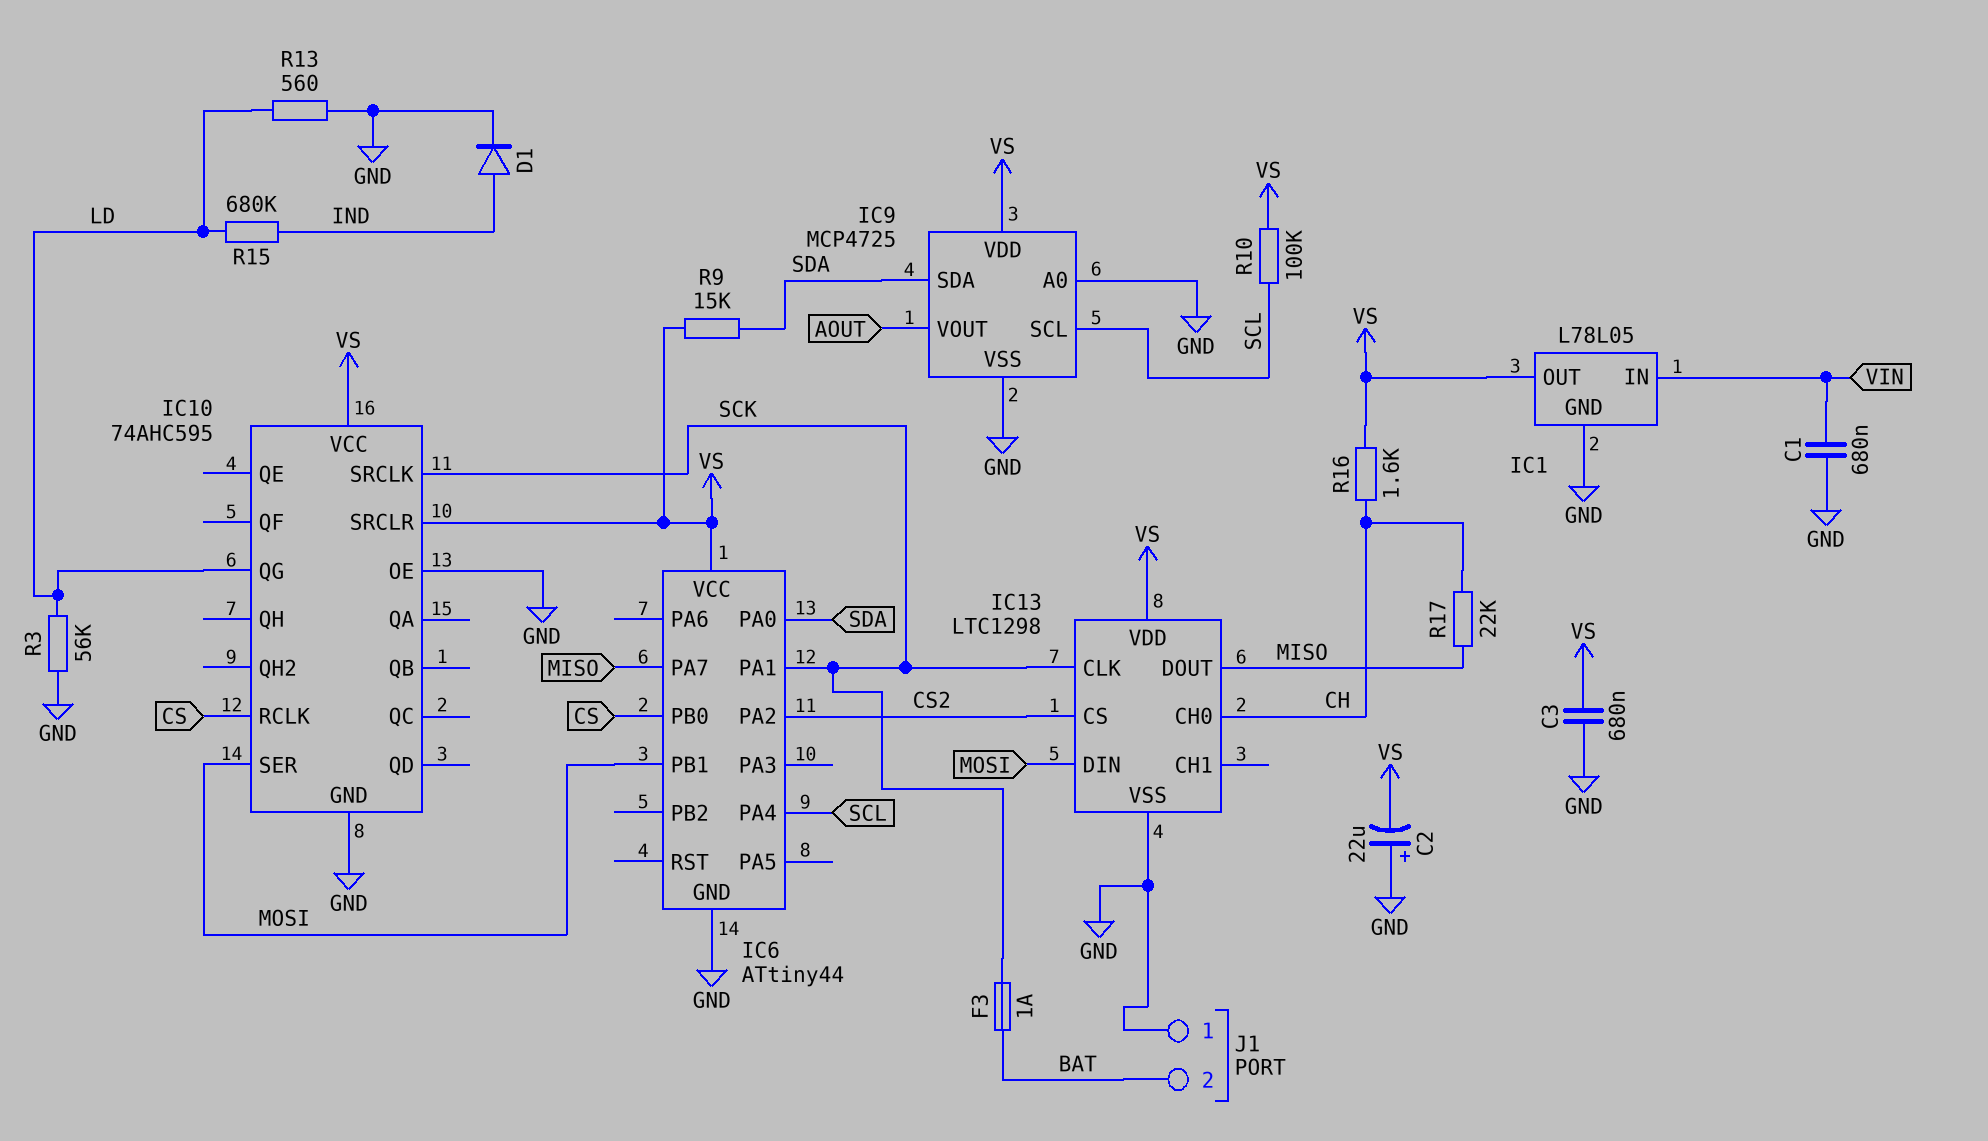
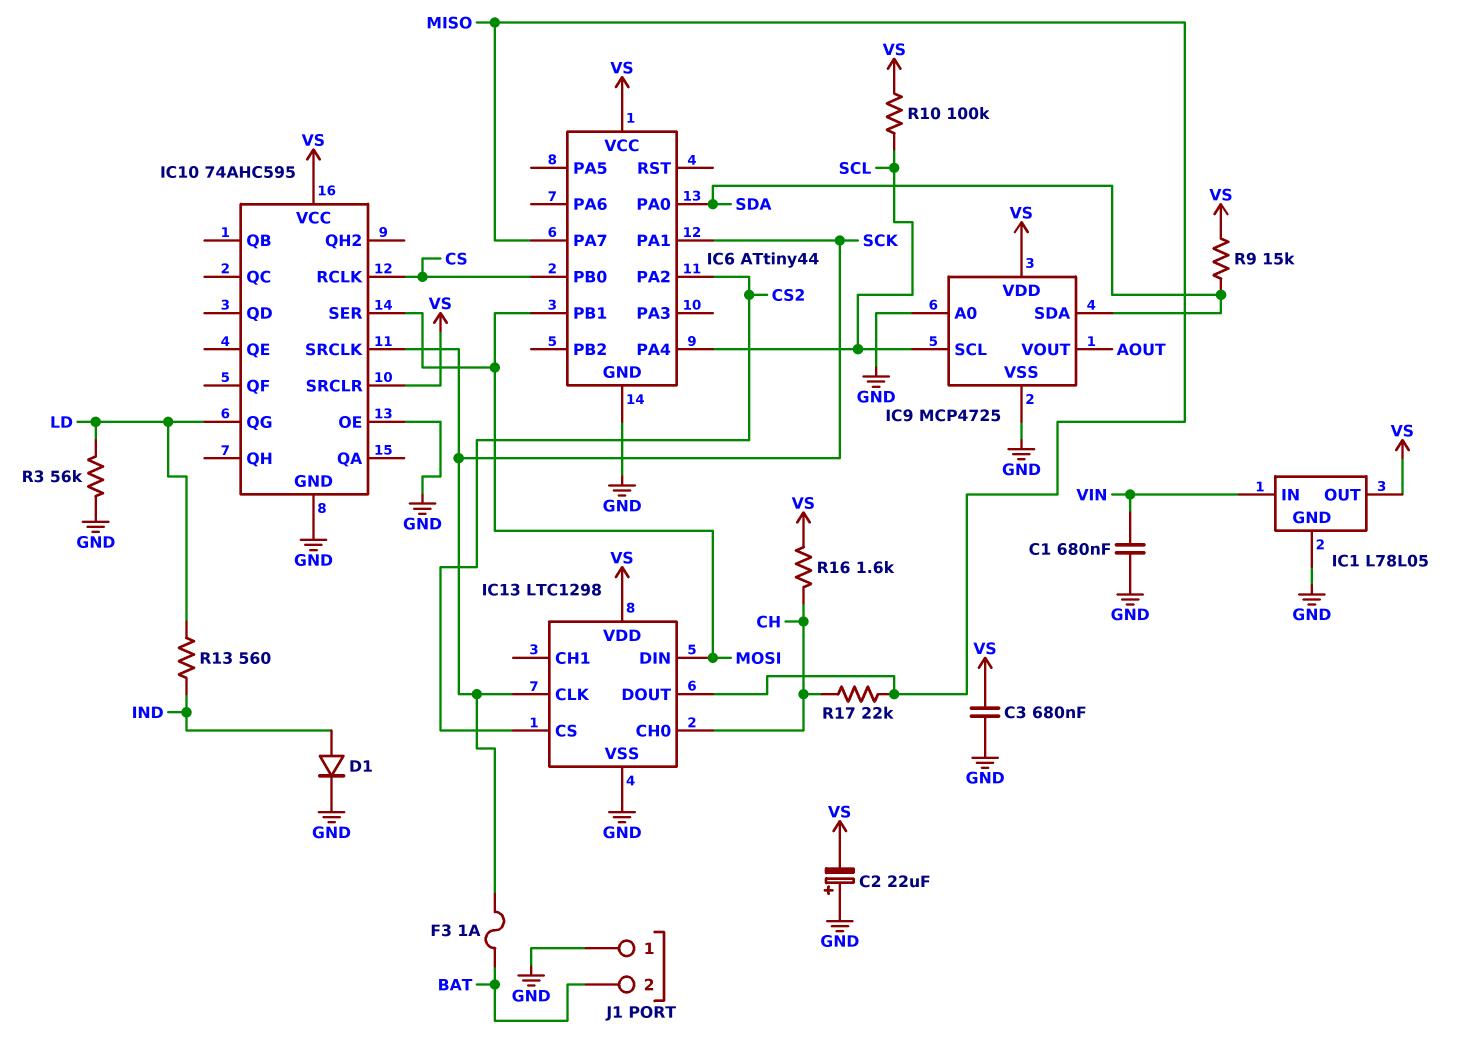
R13: 560 (GND, LD) -> 560 (IND, LD)
R15: 680k (IND, LD) -> none

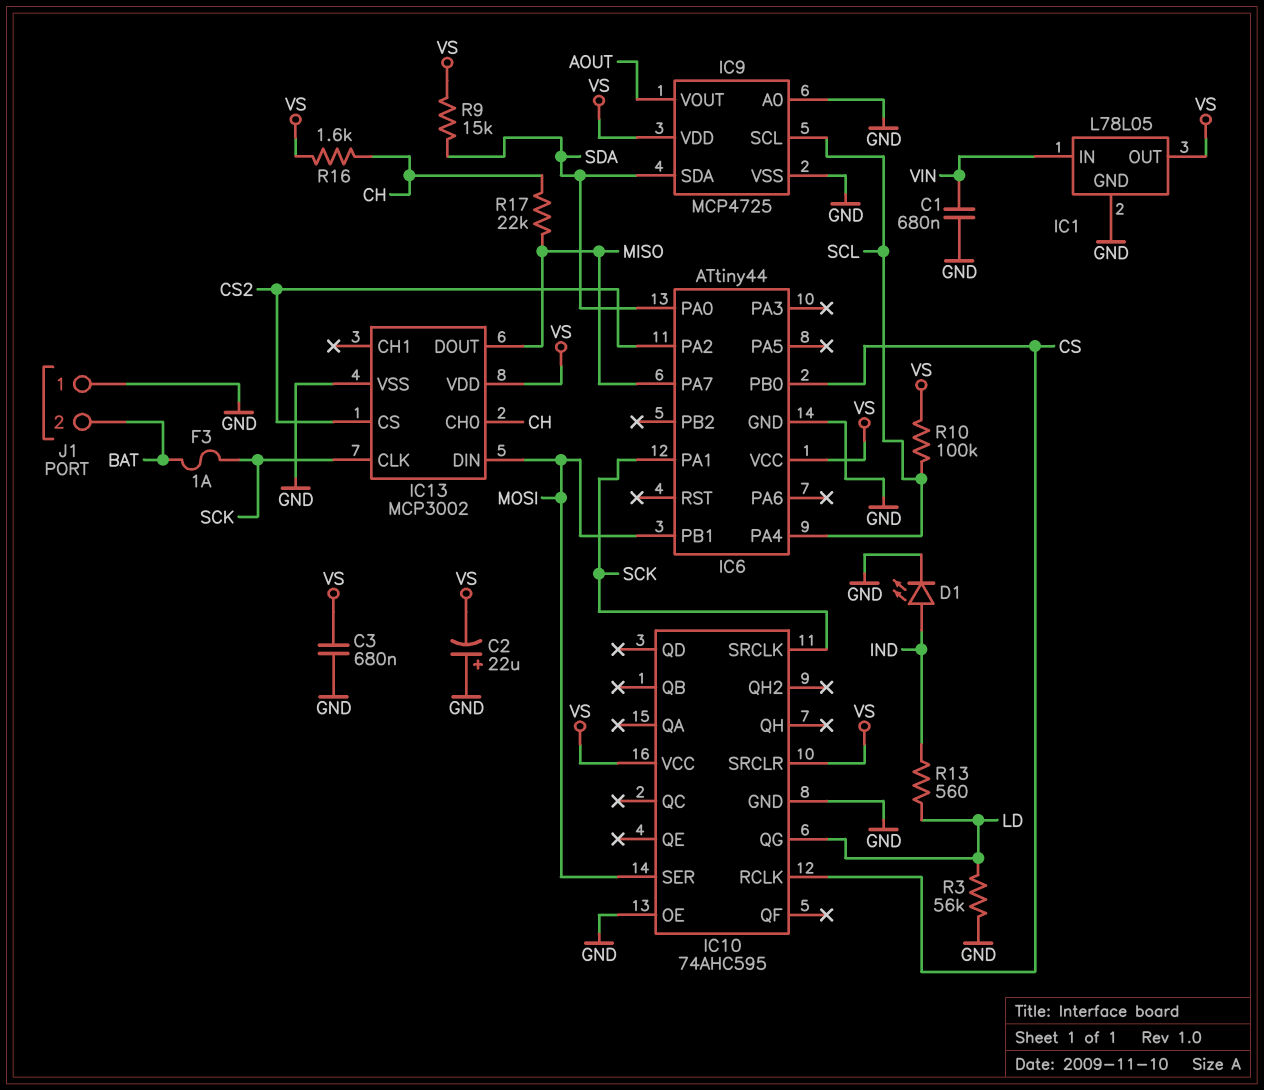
D1: diode (A IND, K GND) -> LED (A IND, K GND)
IC13: LTC1298 -> MCP3002

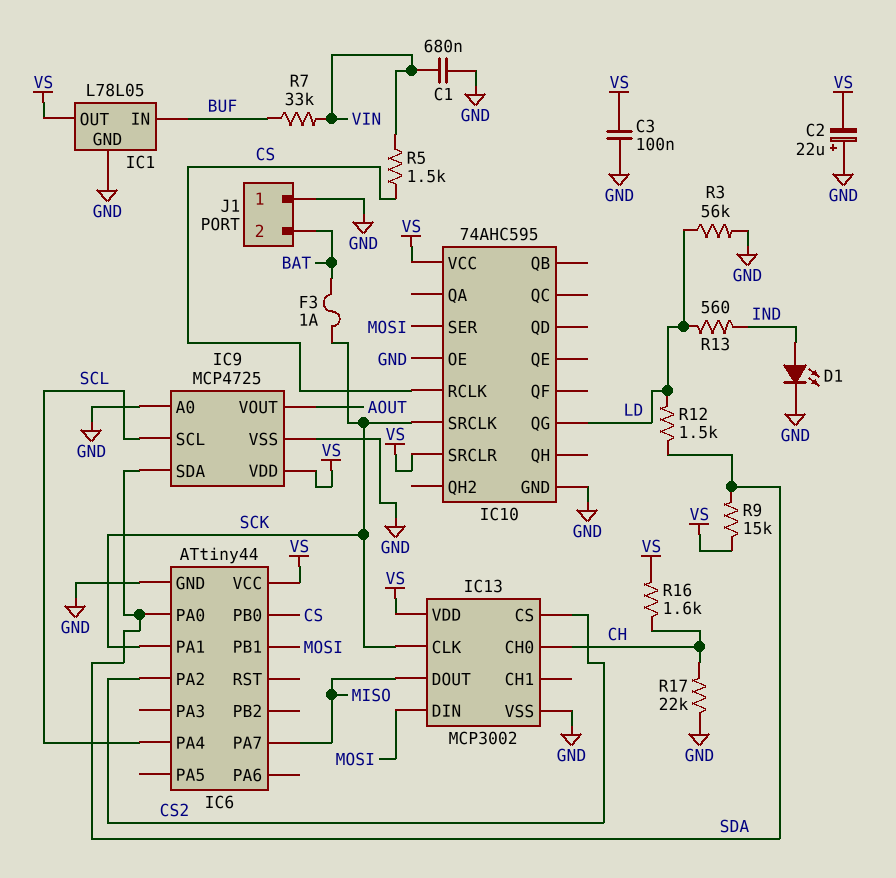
C3: 680nF (GND, VS) -> 100nF (GND, VS)
IC1 pin IN: VIN -> BUF
R5: none -> 1.5k (CS, VIN)
R7: none -> 33k (BUF, VIN)
R10: 100k (SCL, VS) -> none
R12: none -> 1.5k (LD, SDA)
R17: 22k (CH, MISO) -> 22k (CH, GND)

